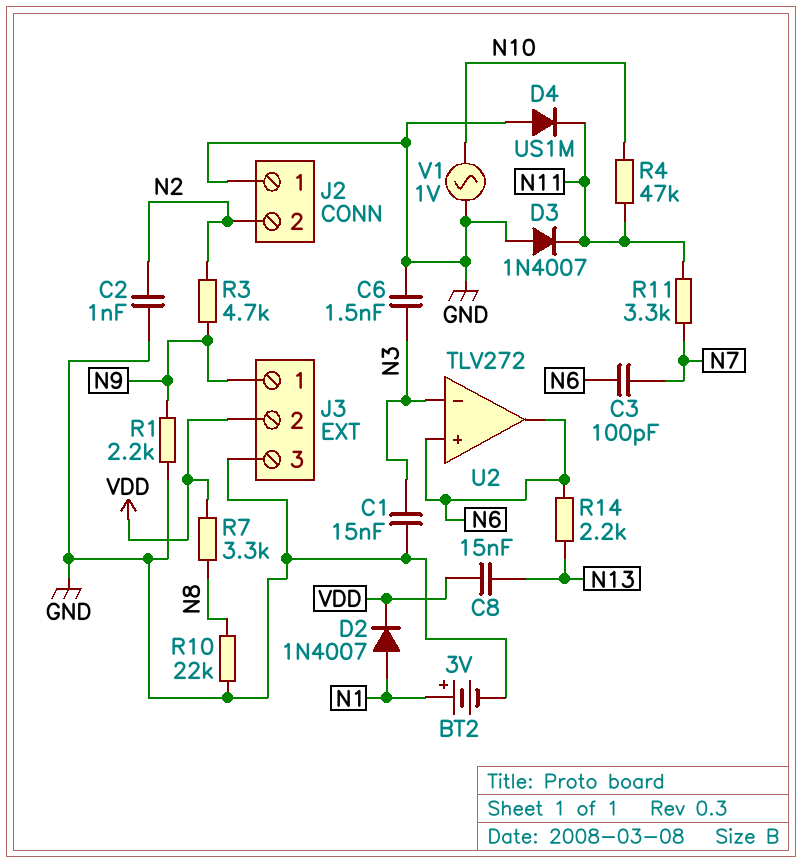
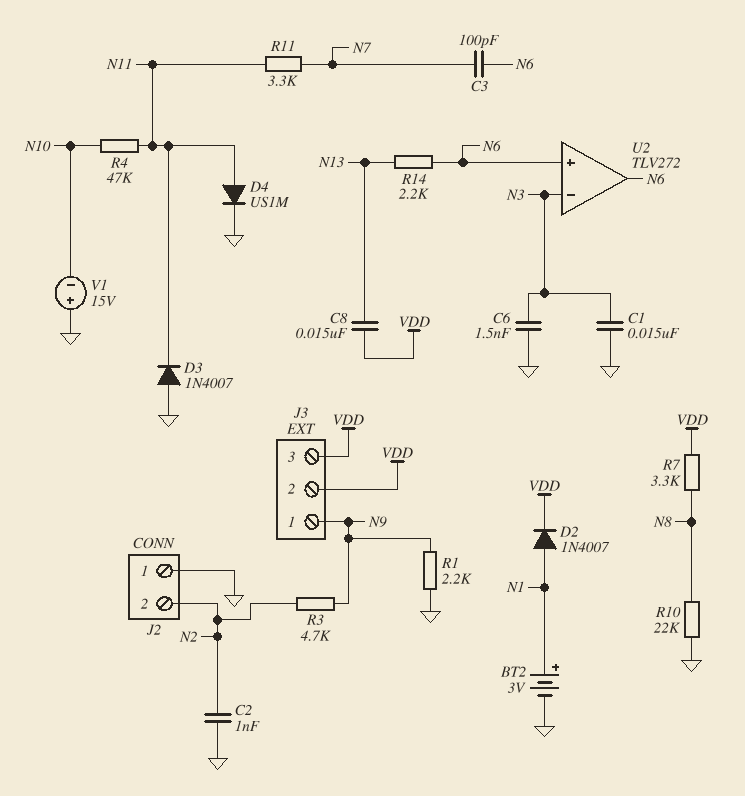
D4: diode US1M (A GND, K N11) -> diode US1M (A N11, K GND)
J3 pin 3: GND -> VDD
V1: AC 1V (GND, N10) -> 15V (plus GND, minus N10)

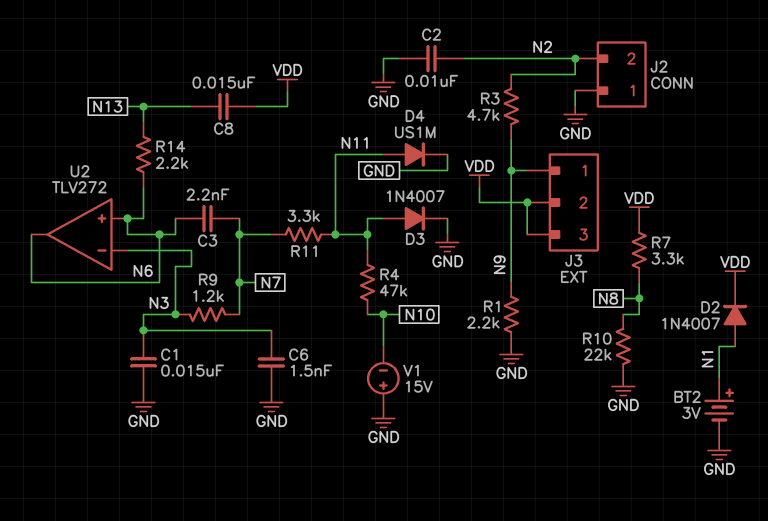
C2: 1nF (GND, N2) -> 10nF (GND, N2)
C3: 100pF (N6, N7) -> 2.2nF (N6, N7)
D3: diode 1N4007 (A GND, K N11) -> diode 1N4007 (A N11, K GND)
R9: none -> 1.2k (N3, N7)

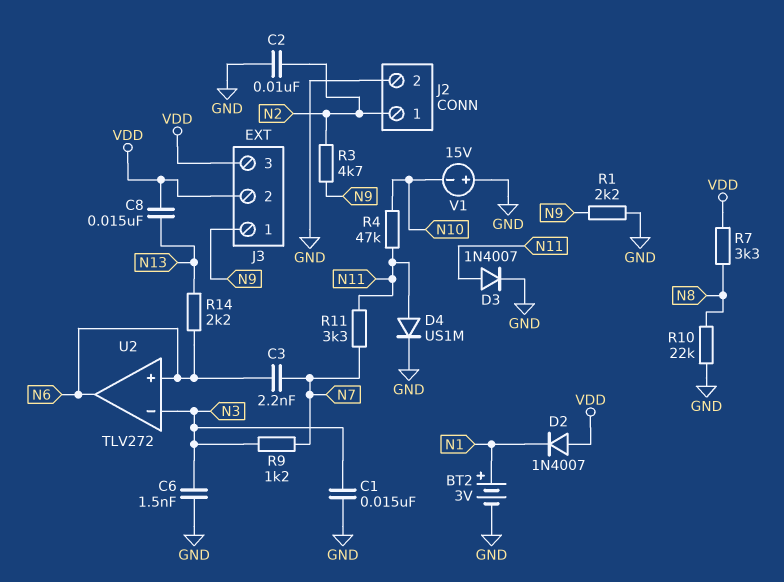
D2: diode 1N4007 (A N1, K VDD) -> diode 1N4007 (A VDD, K N1)
J2 pin 1: GND -> N2
J2 pin 2: N2 -> GND

